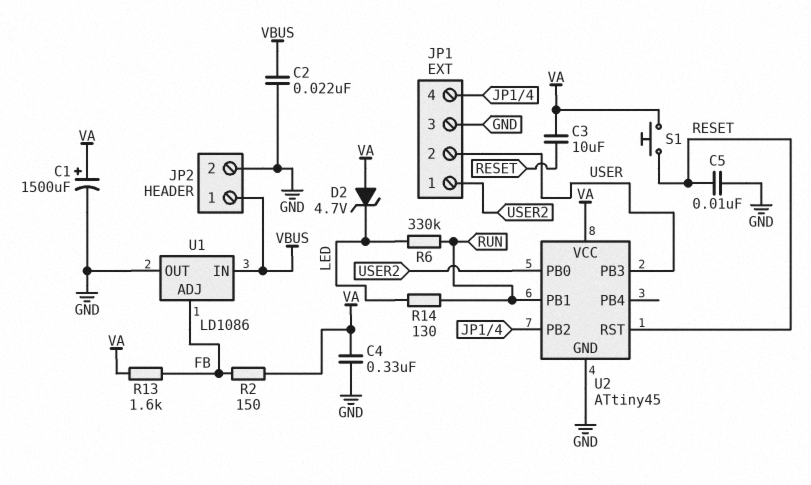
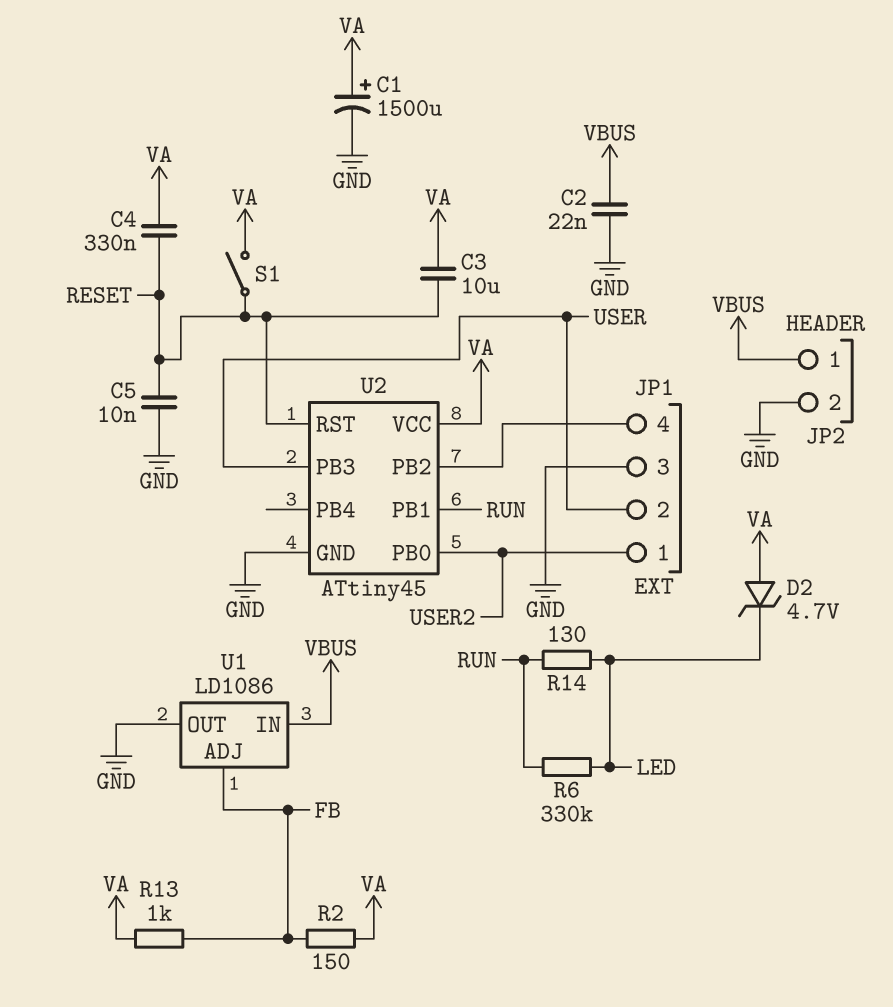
C4: 330nF (GND, VA) -> 330nF (RESET, VA)
R13: 1.6k (FB, VA) -> 1k (FB, VA)
S1: button (RESET, VA) -> switch (RESET, VA)

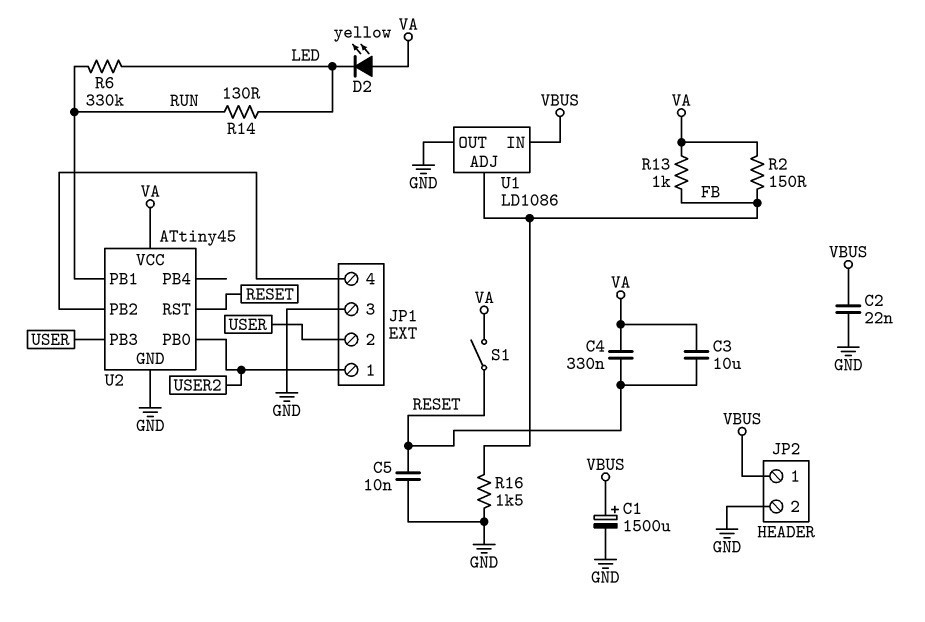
C1: 1500uF (plus VA, minus GND) -> 1500uF (plus VBUS, minus GND)
D2: zener 4.7V (A VA, K LED) -> LED yellow (A VA, K LED)
R16: none -> 1.5k (FB, GND)

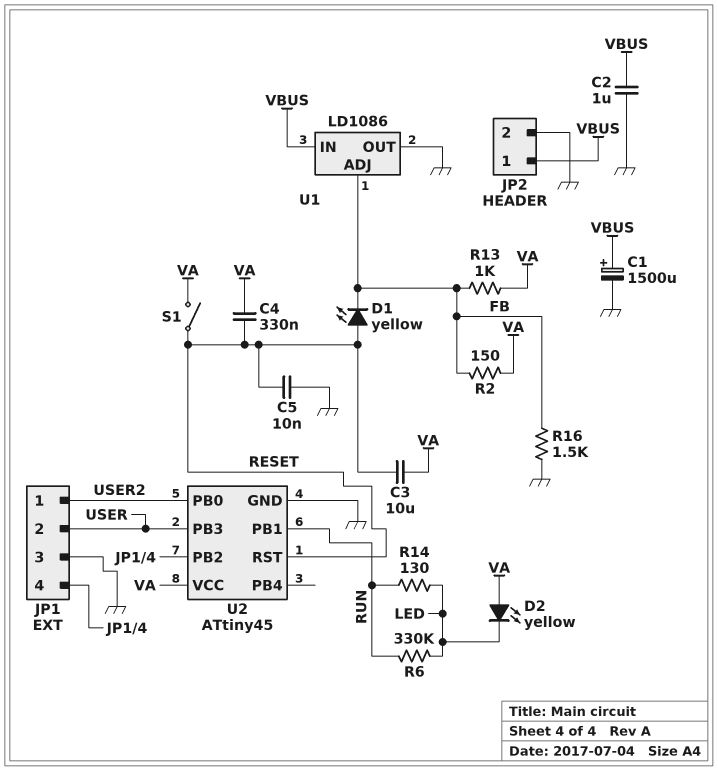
C2: 22nF (GND, VBUS) -> 1uF (GND, VBUS)
D1: none -> LED yellow (A RESET, K FB)

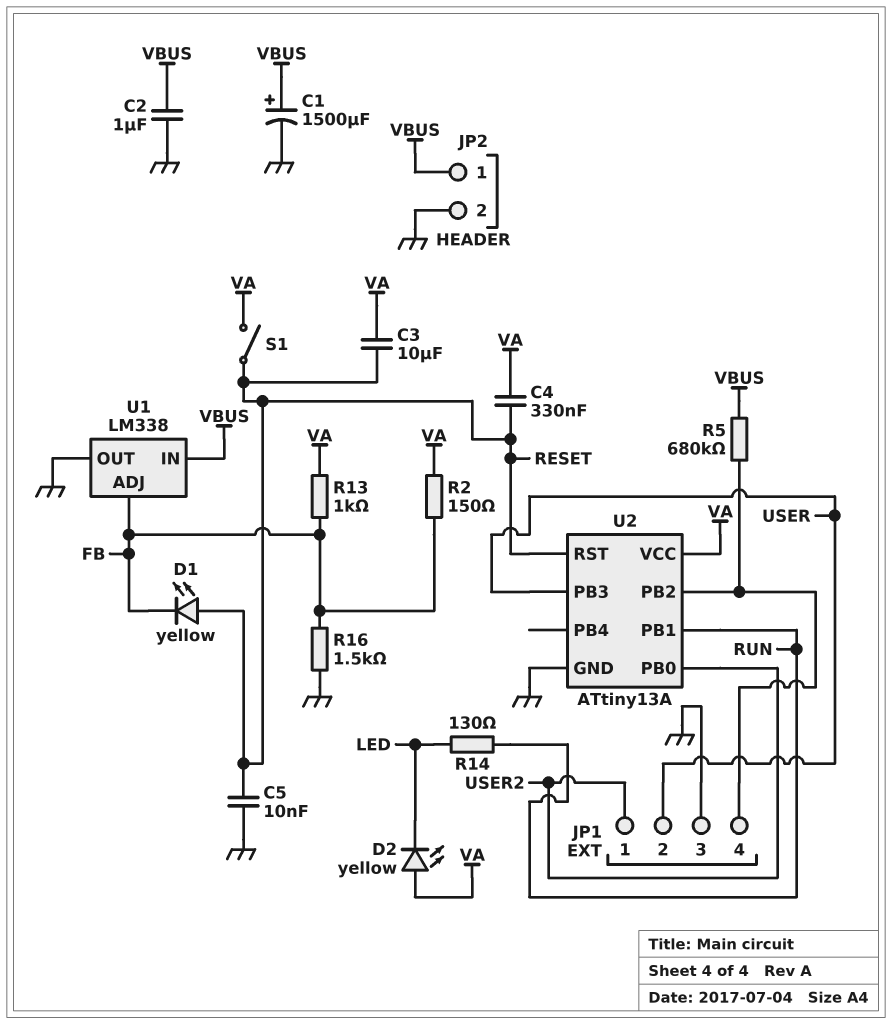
R5: none -> 680k (JP1/4, VBUS)
R6: 330k (LED, RUN) -> none
U1: LD1086 -> LM338
U2: ATtiny45 -> ATtiny13A

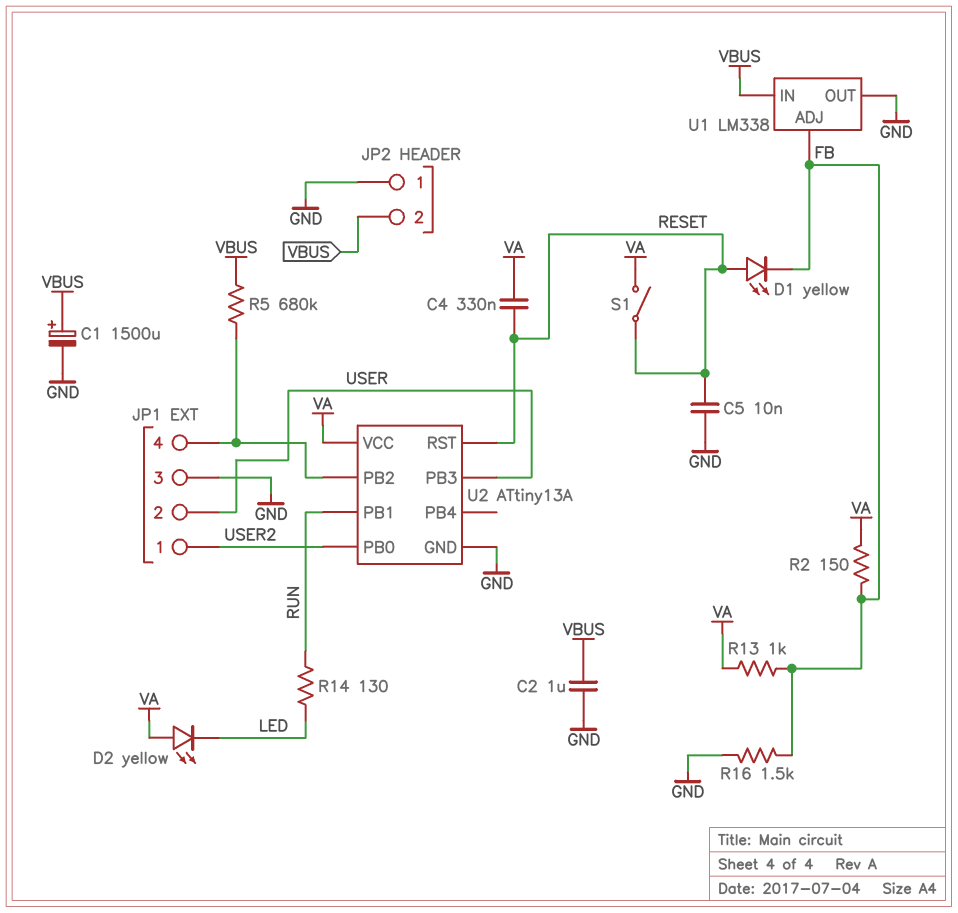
C3: 10uF (RESET, VA) -> none
JP2 pin 1: VBUS -> GND
JP2 pin 2: GND -> VBUS

